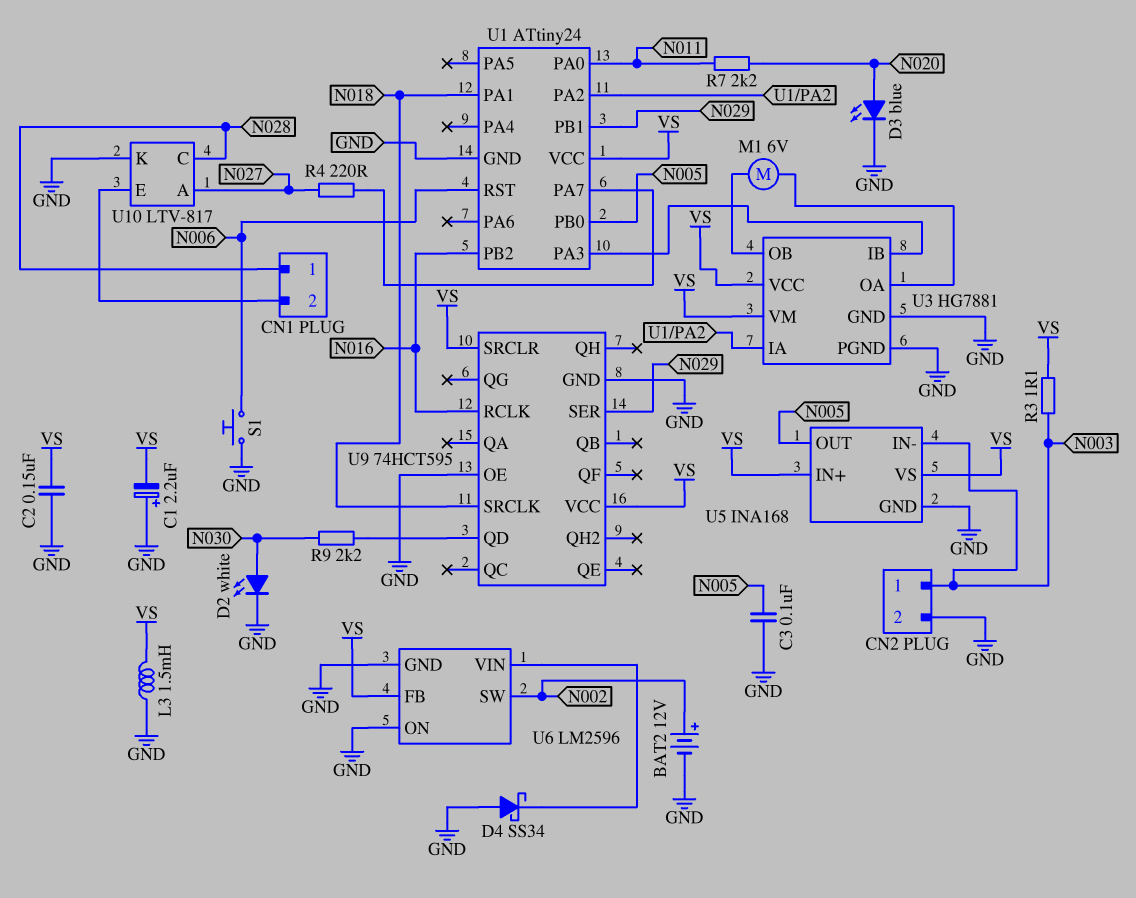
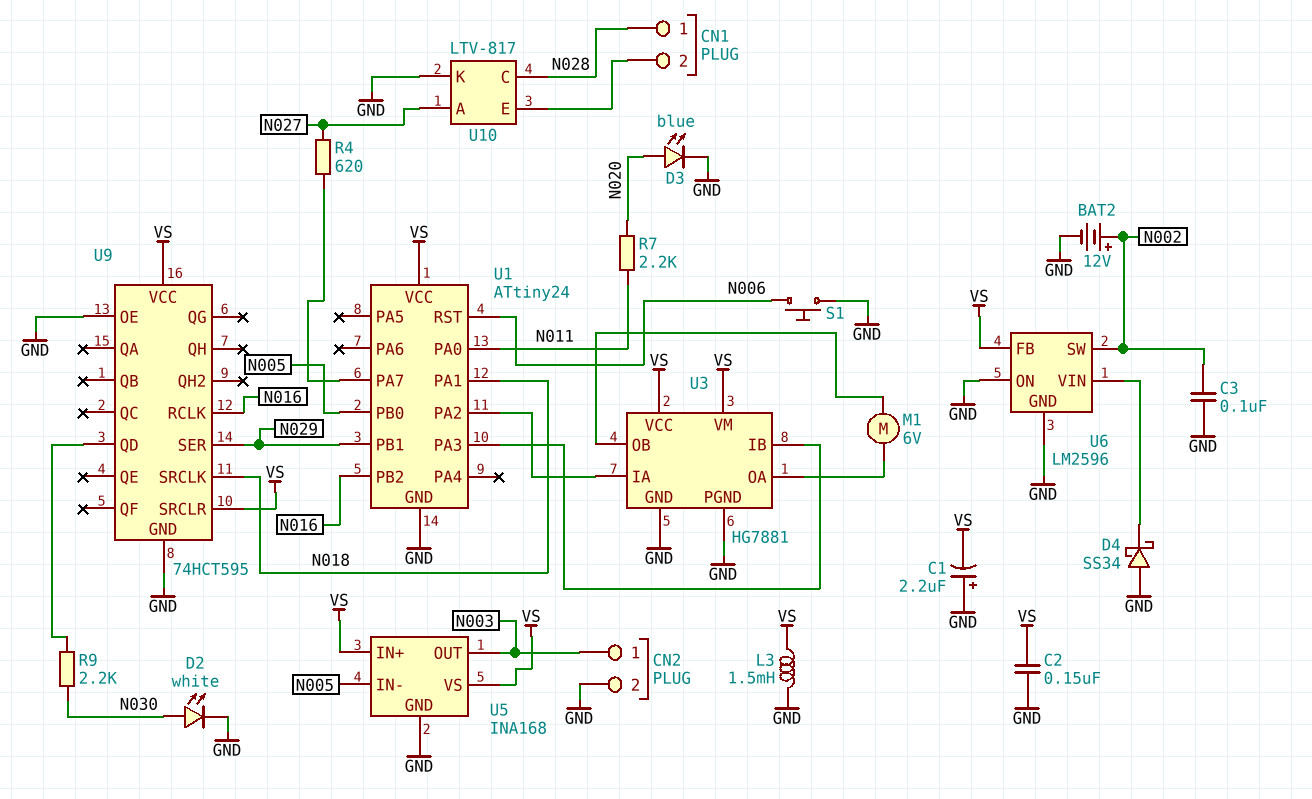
C3: 100nF (GND, N005) -> 100nF (GND, N002)
R3: 1.1 (N003, VS) -> none
R4: 220 (N027, U1/PA7) -> 620 (N027, U1/PA7)
U5 pin IN-: N003 -> N005
U5 pin OUT: N005 -> N003

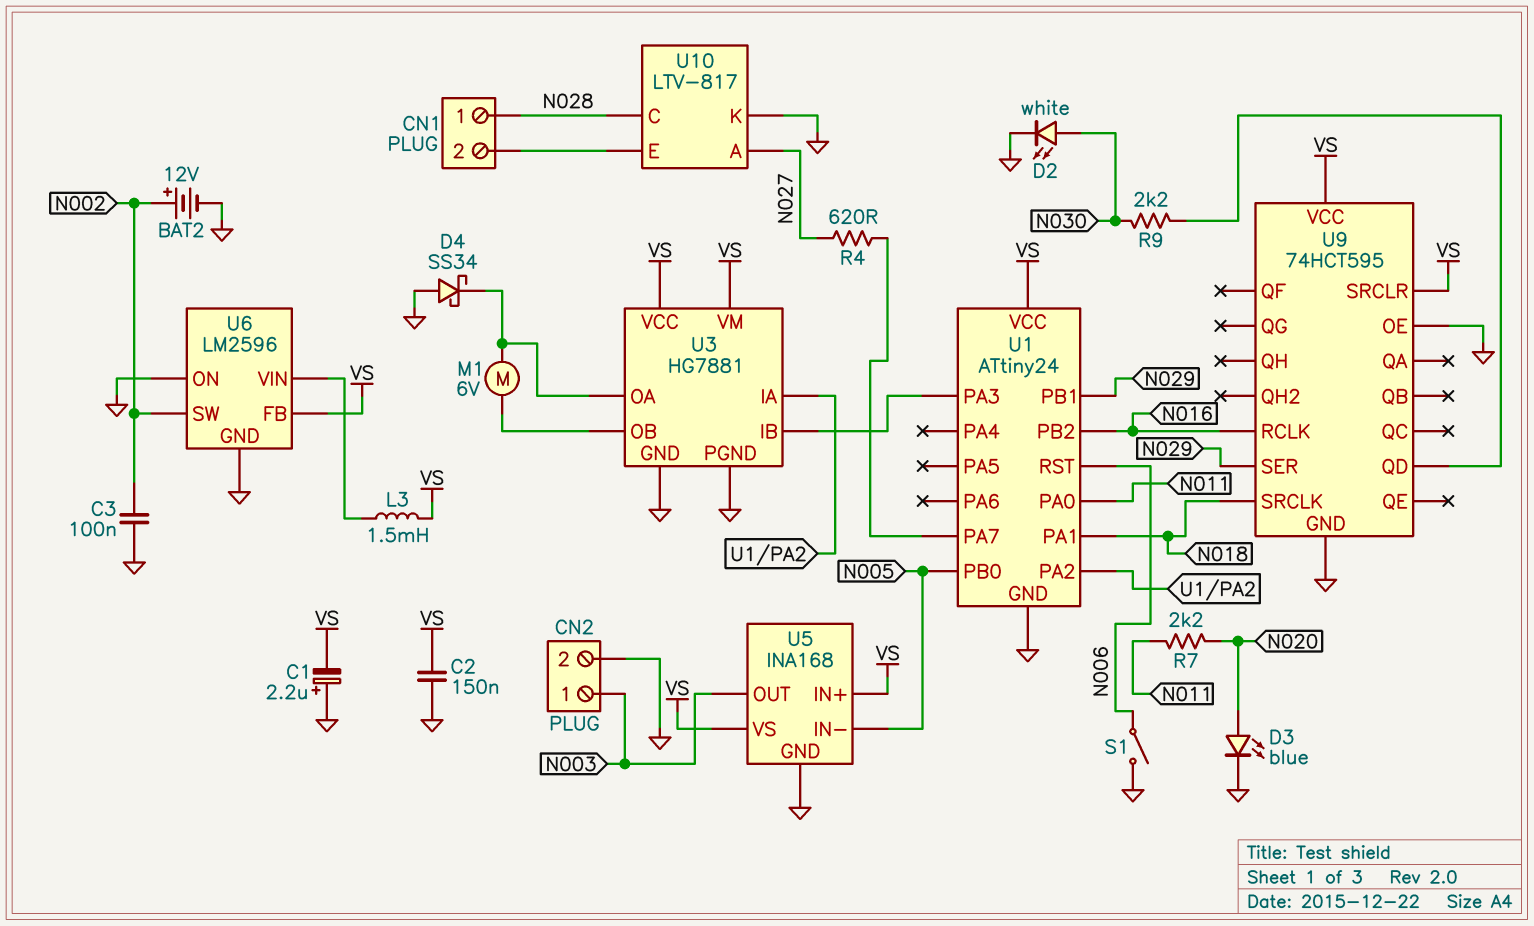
D4: schottky SS34 (A GND, K U6/VIN) -> schottky SS34 (A GND, K U3/OA)
L3: 1.5mH (GND, VS) -> 1.5mH (U6/VIN, VS)
S1: button (GND, N006) -> switch (GND, N006)

